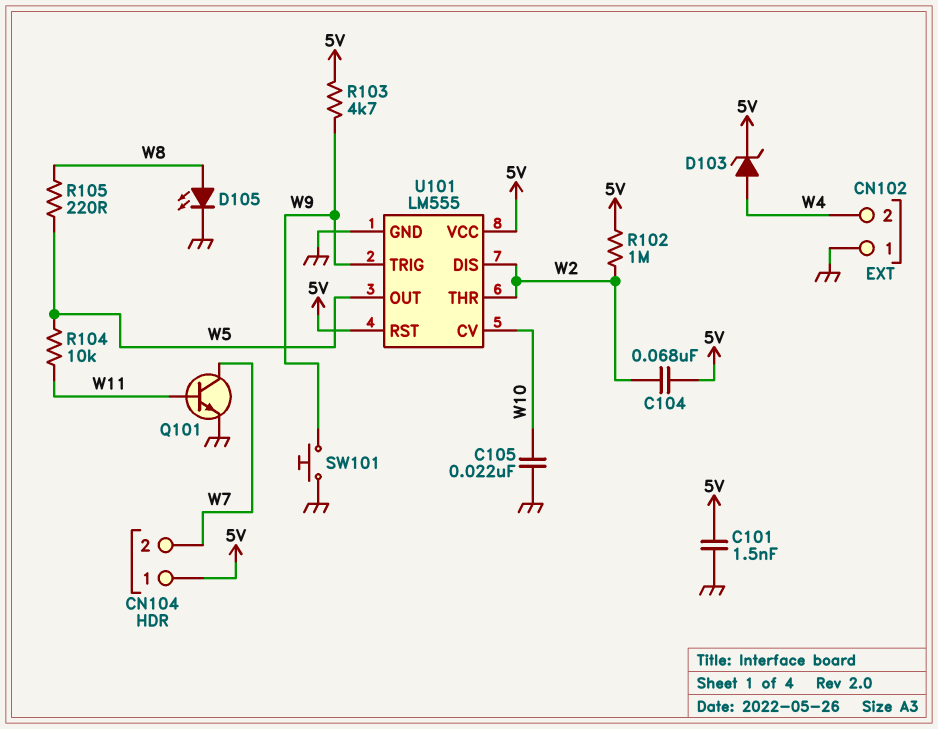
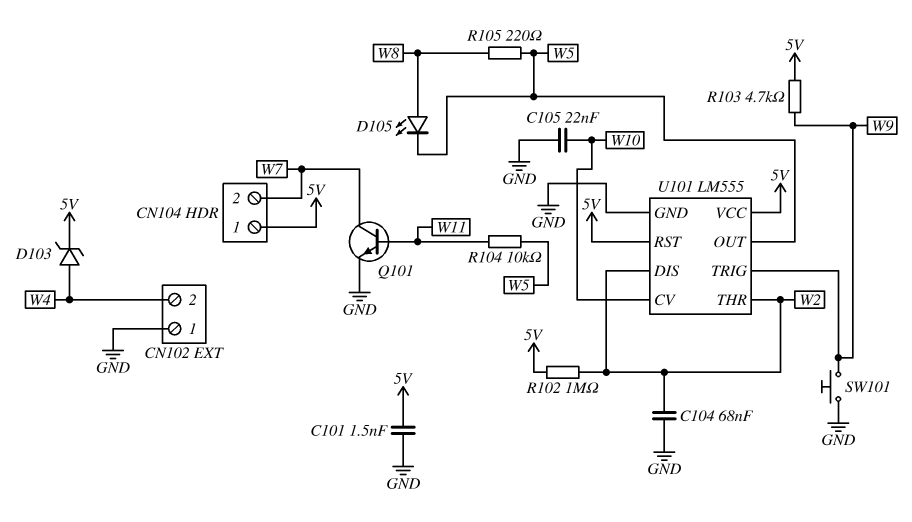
C104: 68nF (5V, W2) -> 68nF (GND, W2)
D105: LED (A W8, K GND) -> LED (A W8, K W5)

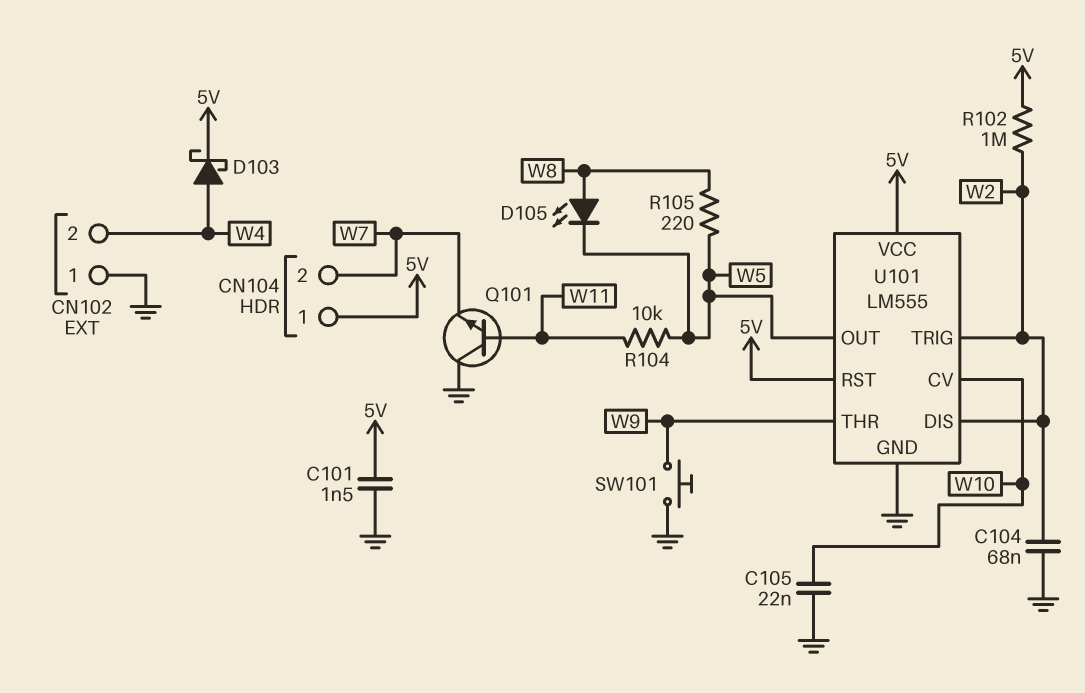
D103: zener (A W4, K 5V) -> schottky (A W4, K 5V)
Q101: NPN (B W11, C W7, E GND) -> NPN (B W11, C GND, E W7)
R103: 4.7k (5V, W9) -> none
U101 pin THR: W2 -> W9
U101 pin TRIG: W9 -> W2

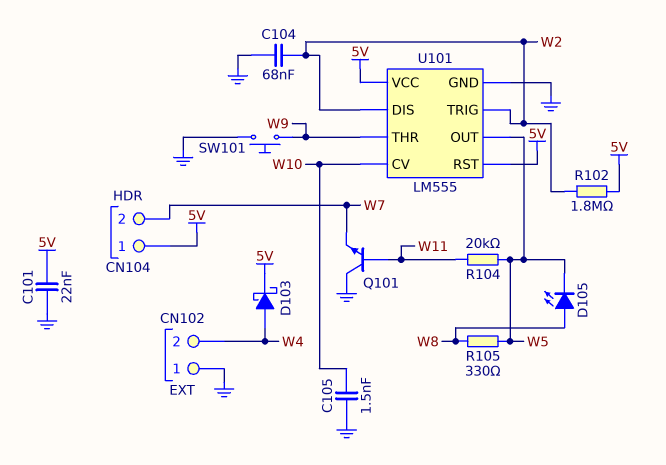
C101: 1.5nF (5V, GND) -> 22nF (5V, GND)
C105: 22nF (GND, W10) -> 1.5nF (GND, W10)
R102: 1M (5V, W2) -> 1.8M (5V, W2)
R104: 10k (W5, W11) -> 20k (W5, W11)
R105: 220 (W5, W8) -> 330 (W5, W8)

